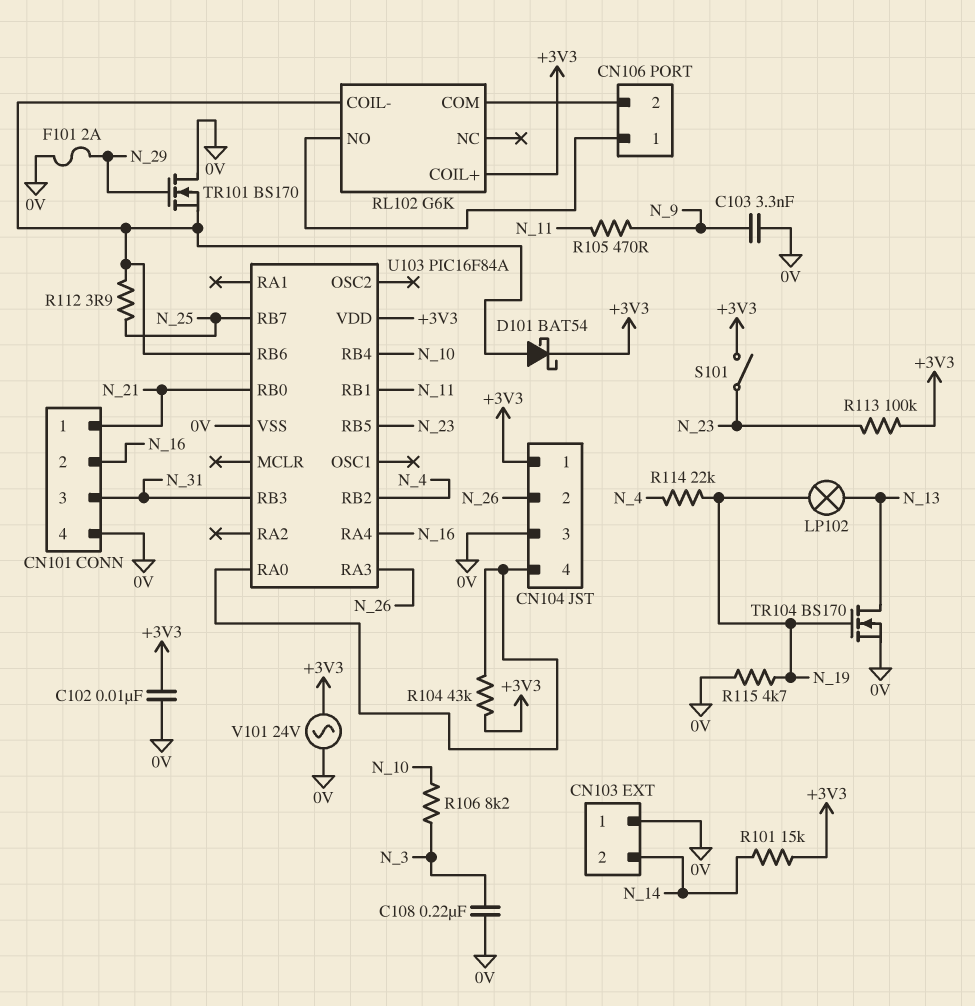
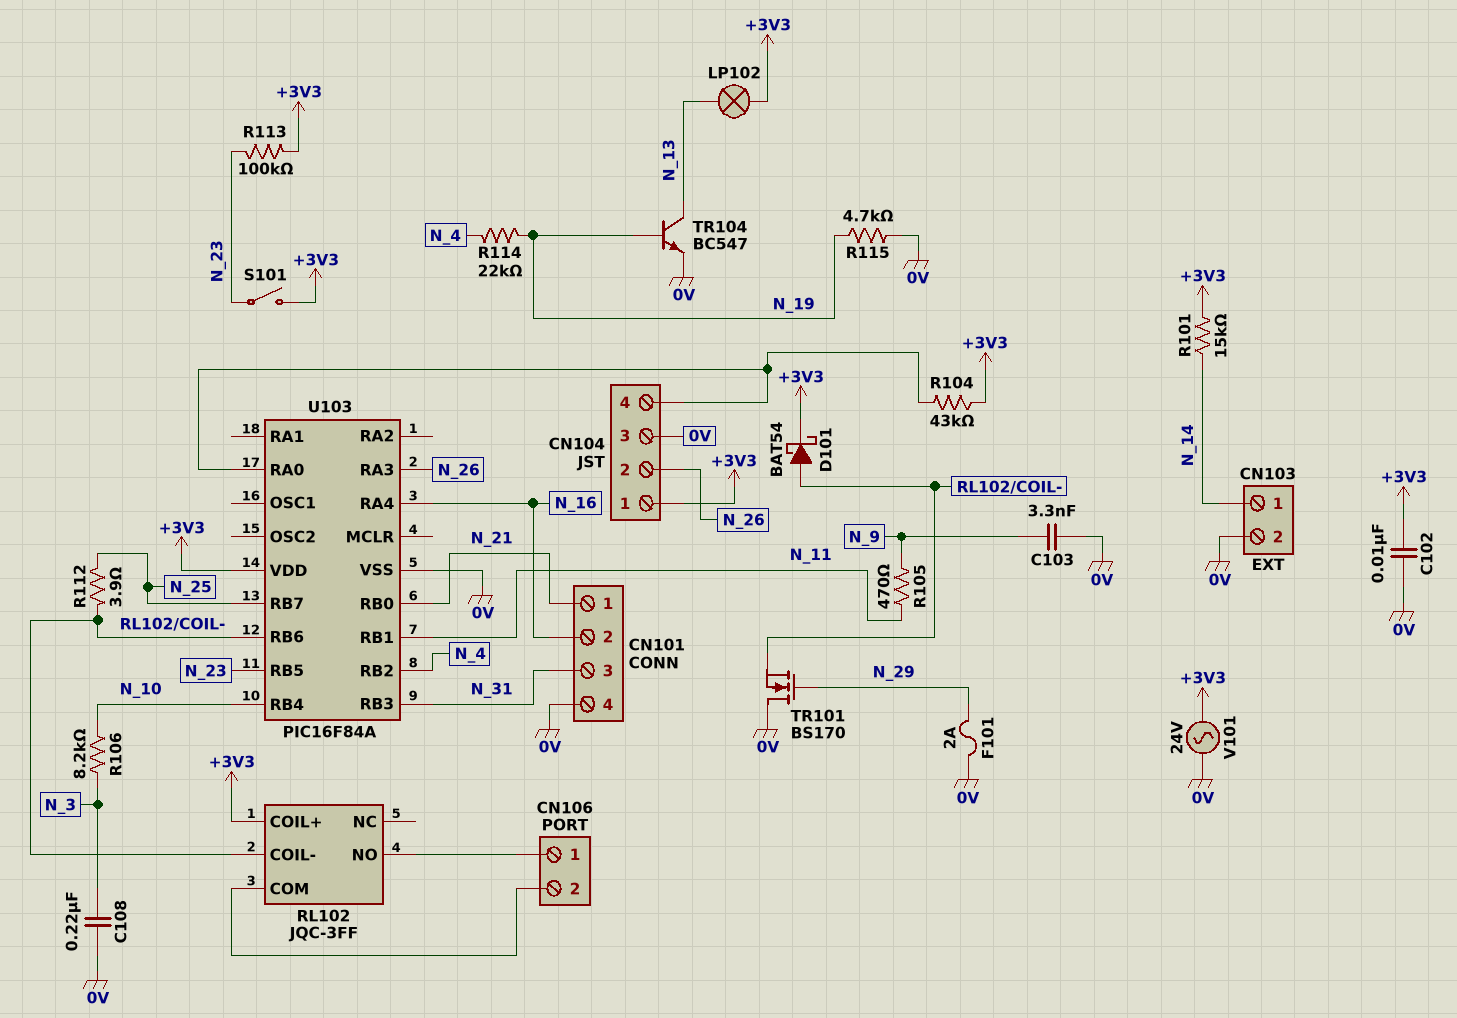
CN103 pin 1: 0V -> N_14
CN103 pin 2: N_14 -> 0V
LP102: lamp (N_13, N_19) -> lamp (+3V3, N_13)
RL102: G6K -> JQC-3FF
TR104: NMOS BS170 (G N_19, D N_13, S 0V) -> NPN BC547 (B N_19, C N_13, E 0V)

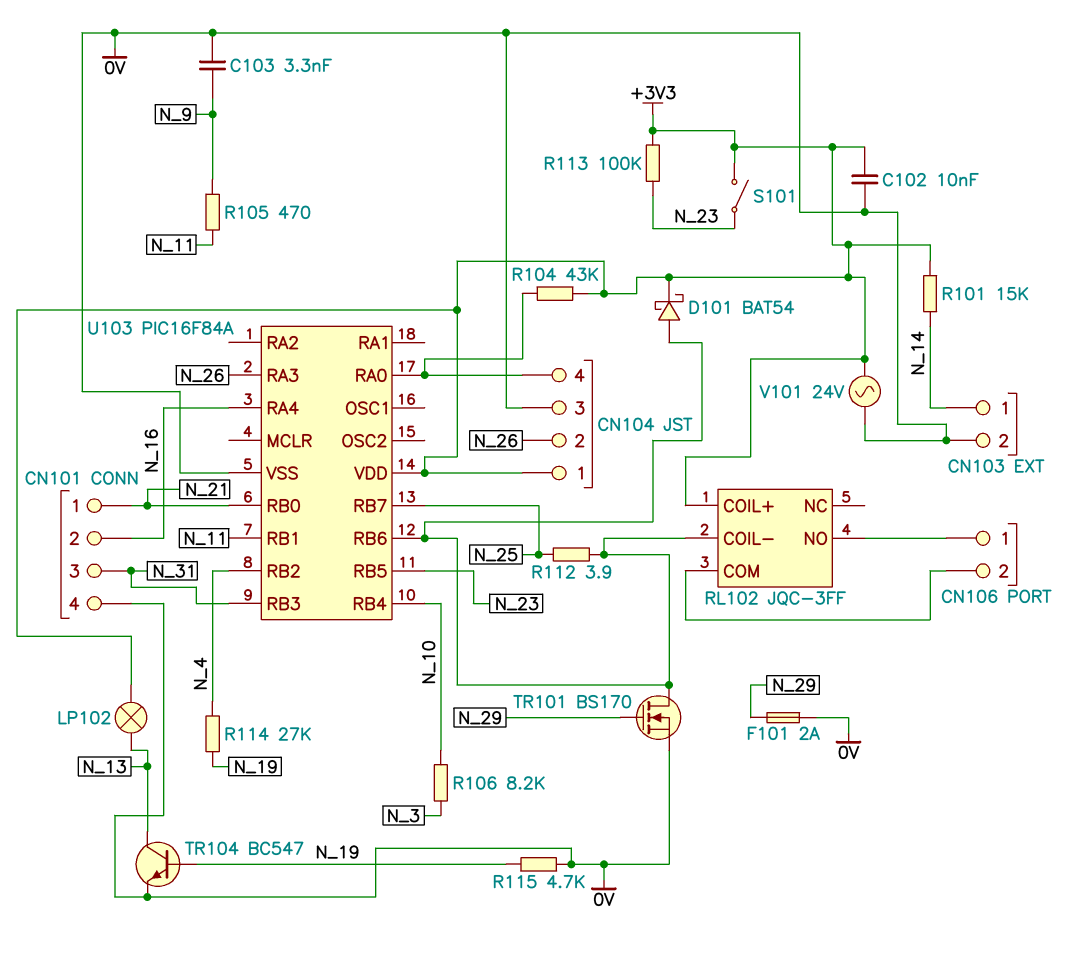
C108: 220nF (0V, N_3) -> none
R114: 22k (N_4, N_19) -> 27k (N_4, N_19)
TR101: NMOS BS170 (G N_29, D 0V, S RL102/COIL-) -> NMOS BS170 (G N_29, D RL102/COIL-, S 0V)

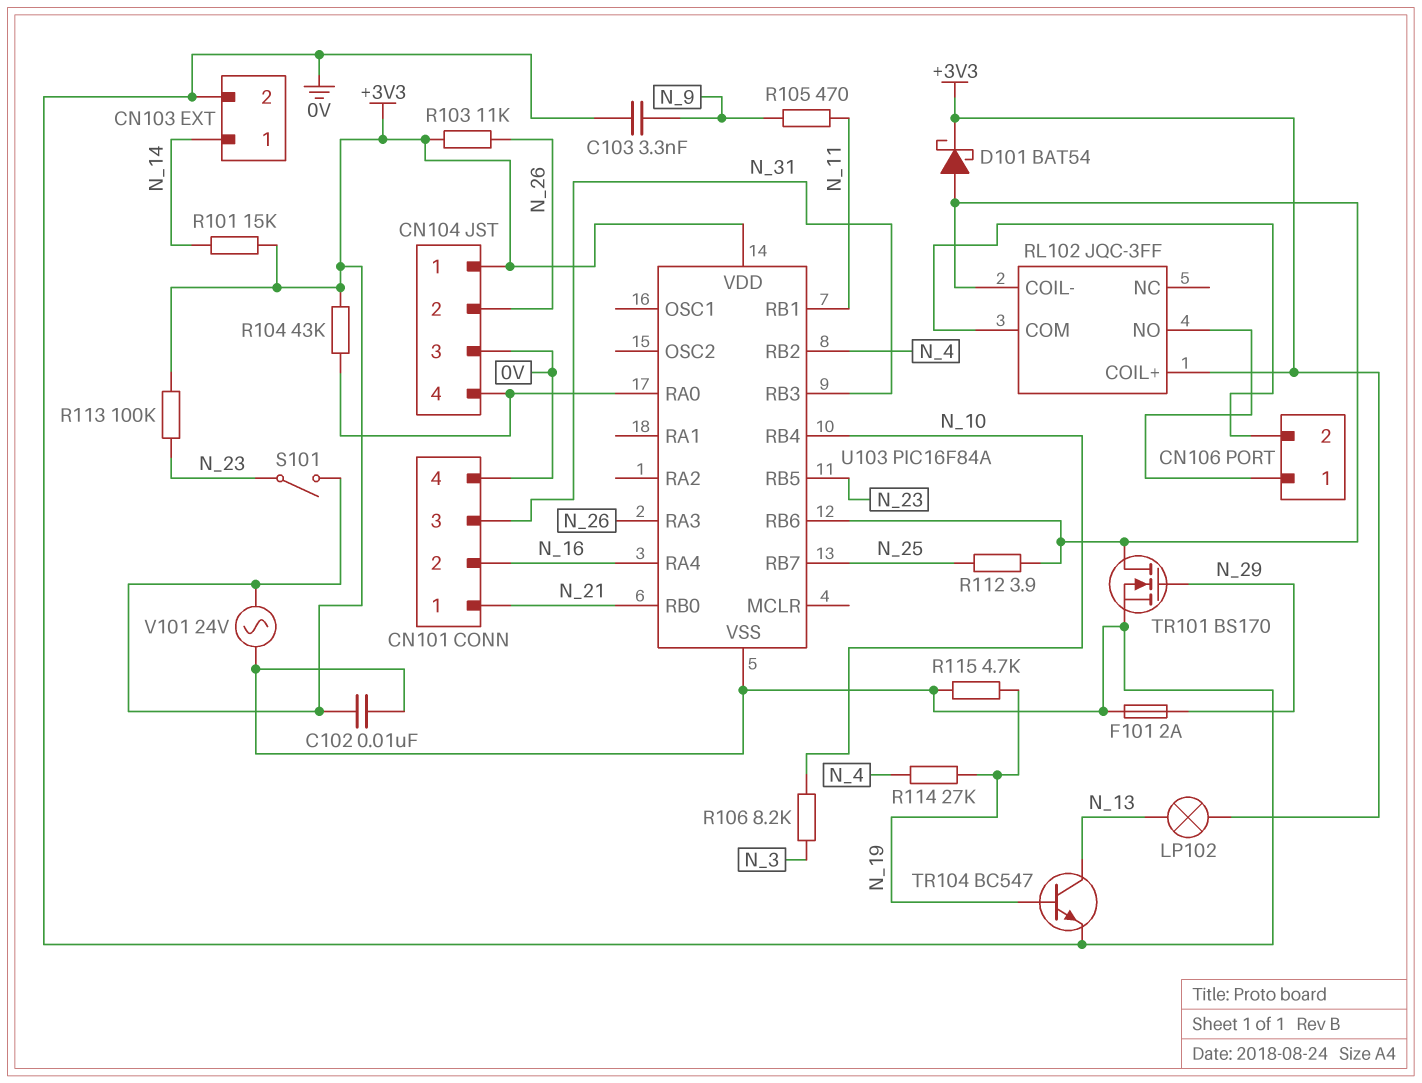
R103: none -> 11k (+3V3, N_26)

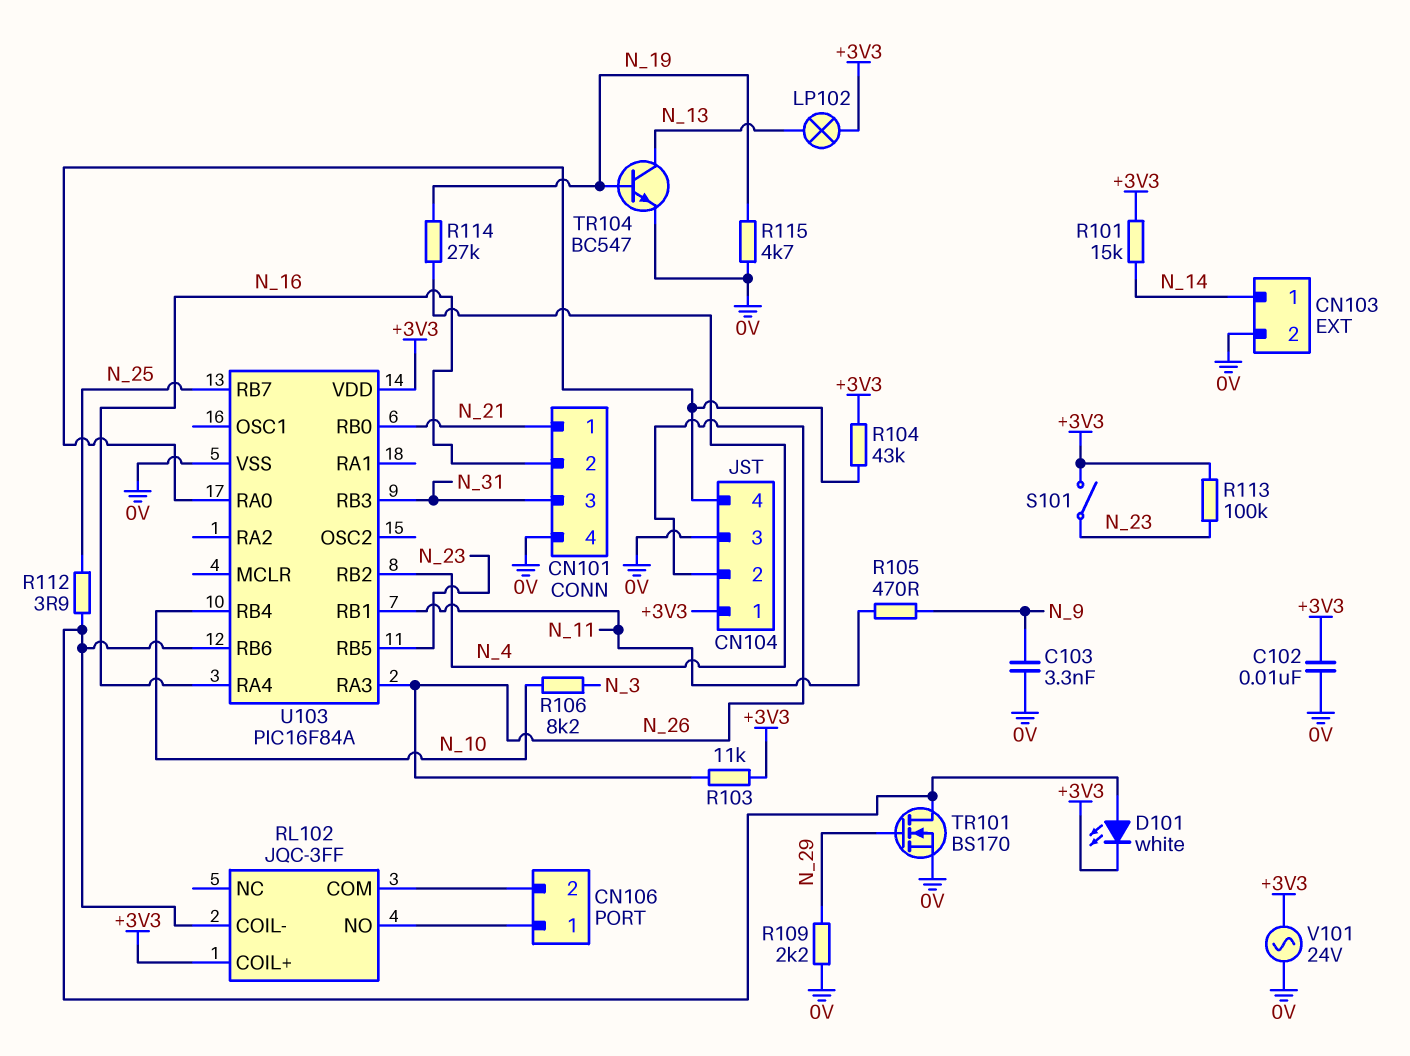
D101: schottky BAT54 (A RL102/COIL-, K +3V3) -> LED white (A RL102/COIL-, K +3V3)
F101: 2A (0V, N_29) -> none
R109: none -> 2.2k (0V, N_29)

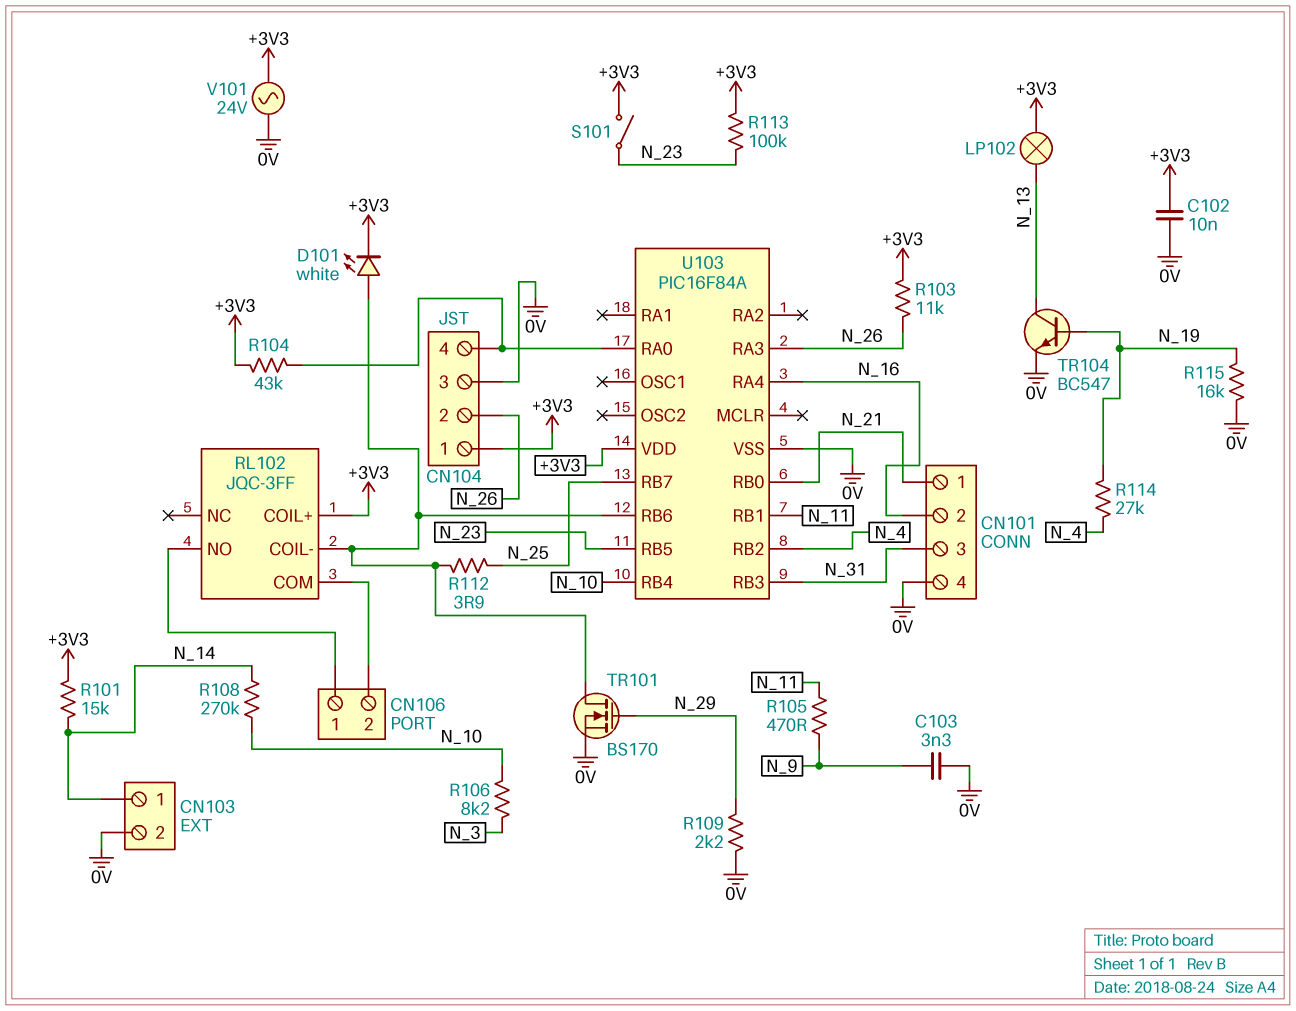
R108: none -> 270k (N_10, N_14)
R115: 4.7k (0V, N_19) -> 16k (0V, N_19)

